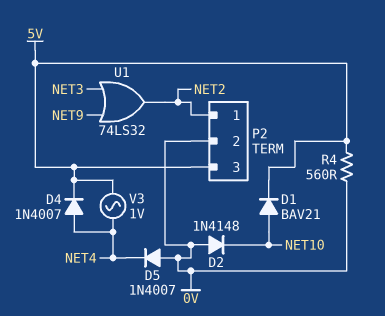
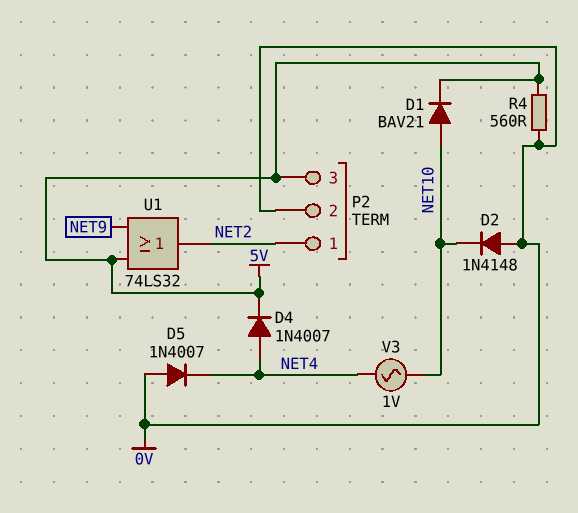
U1: OR 74LS32 (in NET3, in NET9, out NET2) -> OR 74LS32 (in 5V, in NET9, out NET2)
V3: AC 1V (5V, NET4) -> AC 1V (NET4, NET10)

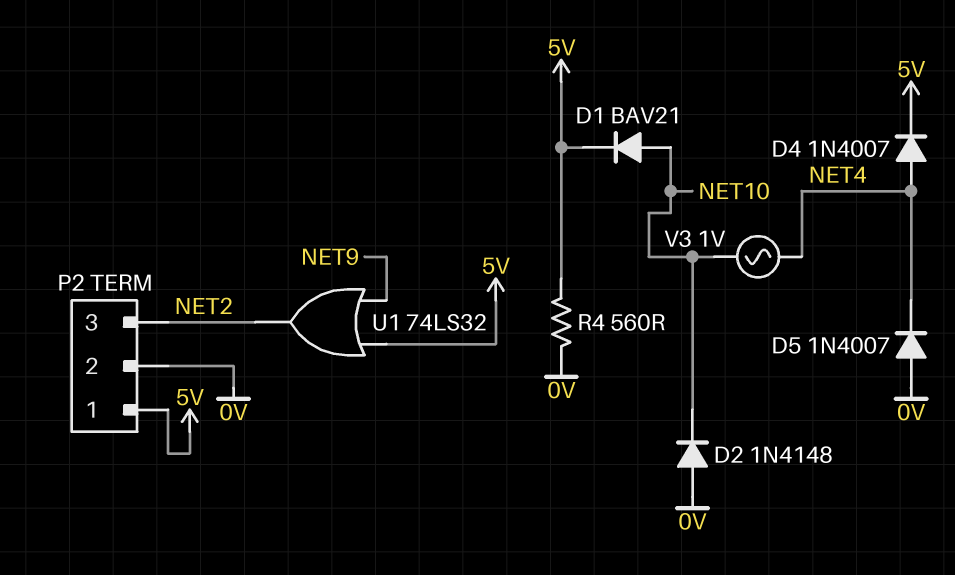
P2 pin 1: NET2 -> 5V
P2 pin 3: 5V -> NET2

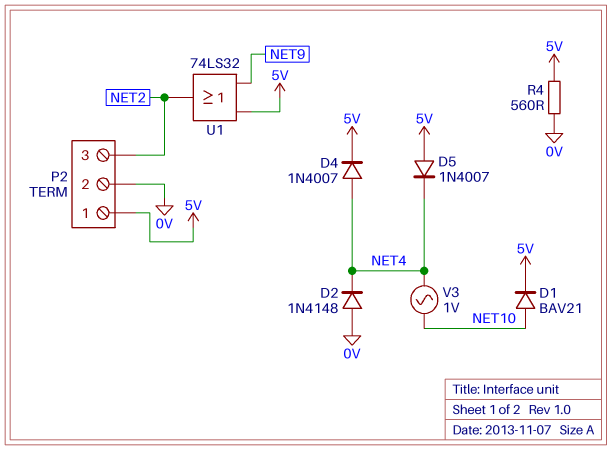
D2: diode 1N4148 (A 0V, K NET10) -> diode 1N4148 (A 0V, K NET4)
D5: diode 1N4007 (A 0V, K NET4) -> diode 1N4007 (A 5V, K NET4)

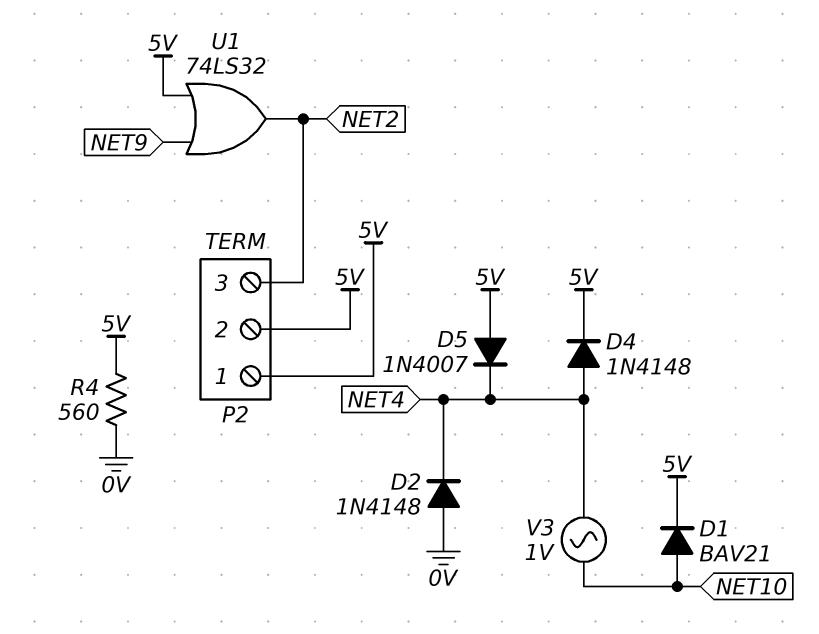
D4: diode 1N4007 (A NET4, K 5V) -> diode 1N4148 (A NET4, K 5V)
P2 pin 2: 0V -> 5V

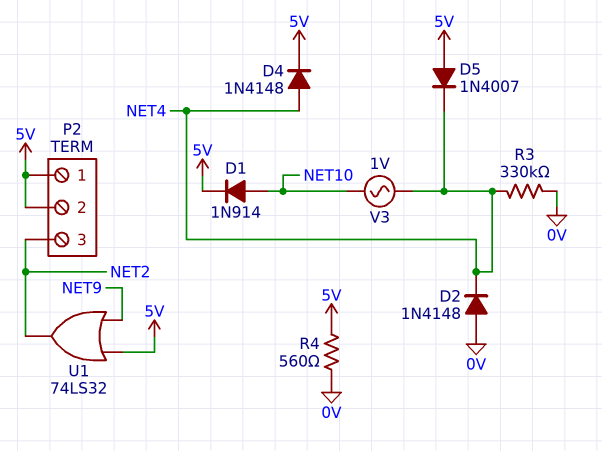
D1: diode BAV21 (A NET10, K 5V) -> diode 1N914 (A NET10, K 5V)
R3: none -> 330k (0V, NET4)

